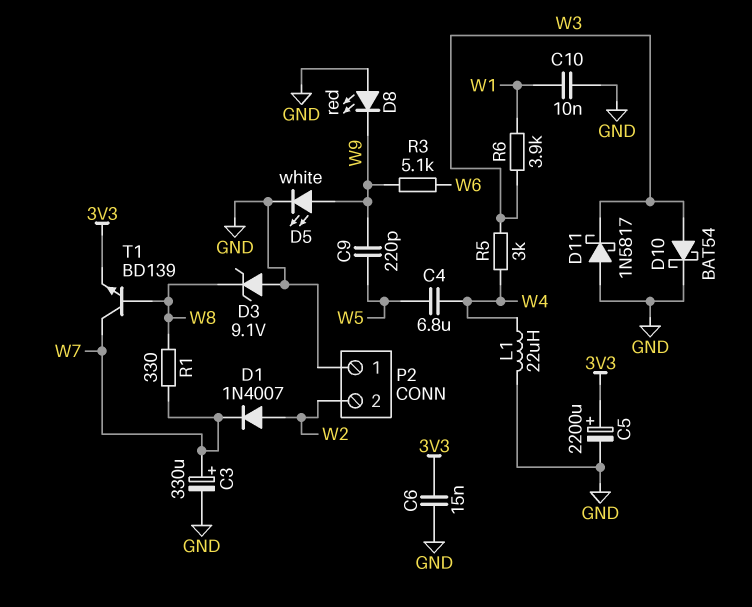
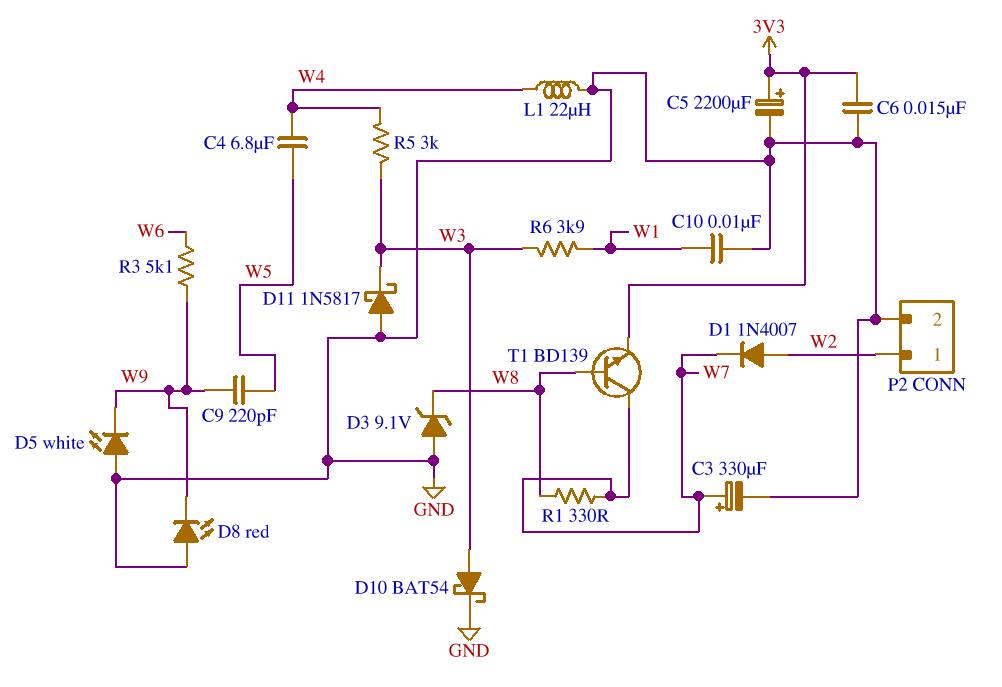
D5: LED white (A W9, K GND) -> LED white (A GND, K W9)
P2 pin 1: GND -> W2
P2 pin 2: W2 -> GND

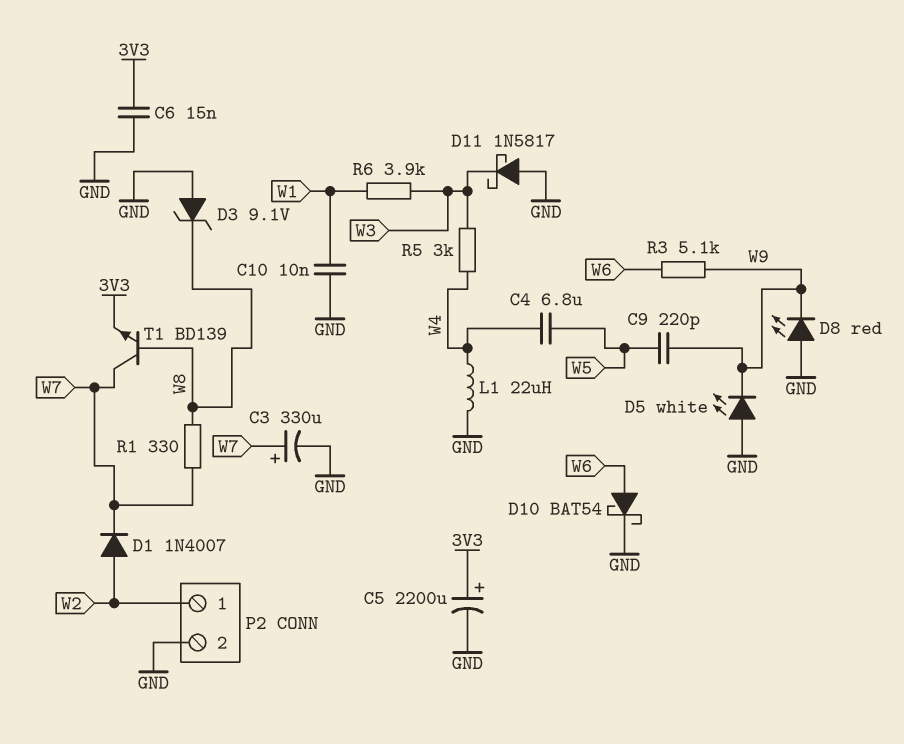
D10: schottky BAT54 (A W3, K GND) -> schottky BAT54 (A W6, K GND)

